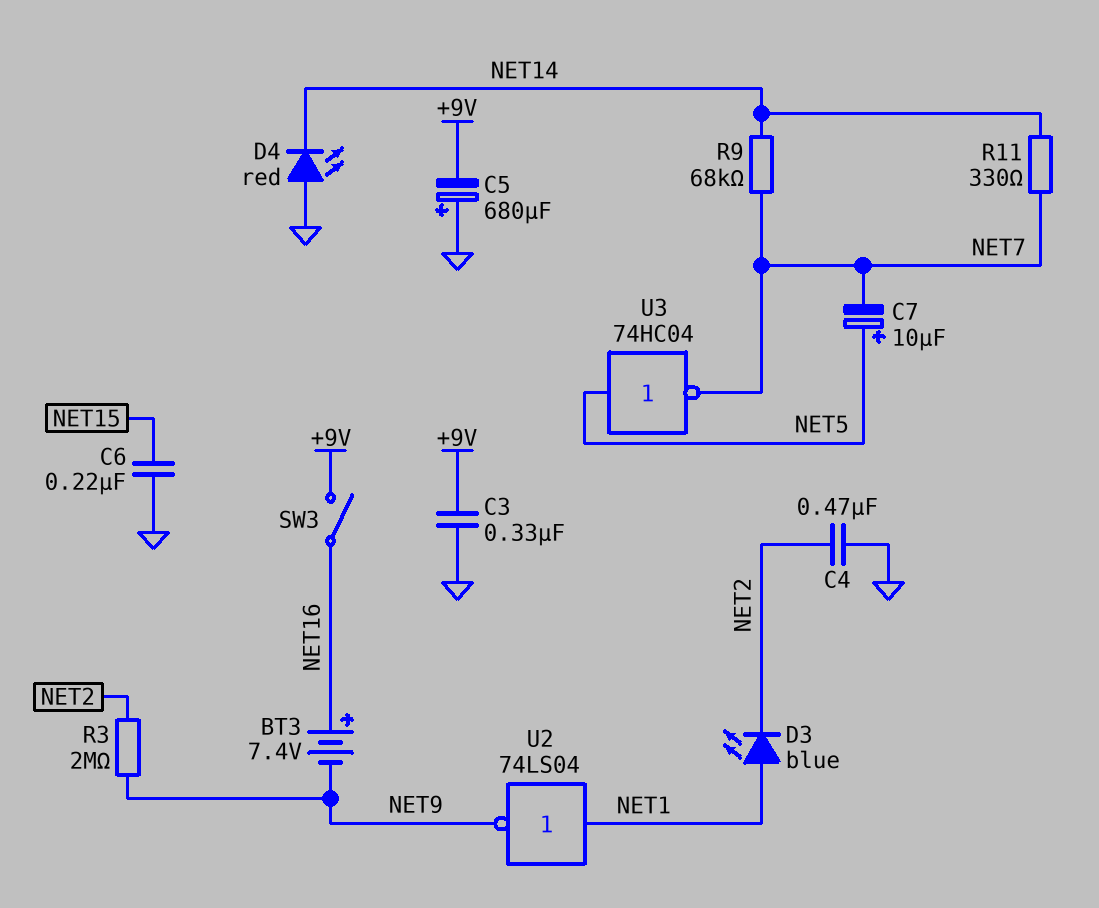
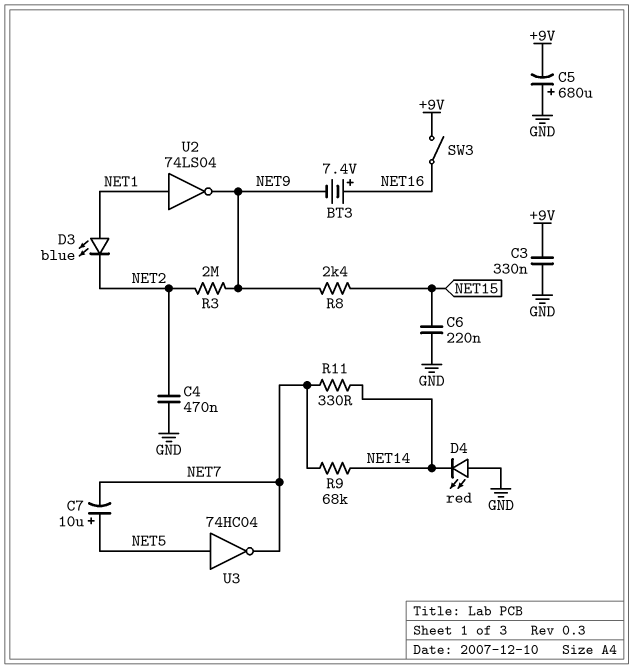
R8: none -> 2.4k (NET9, NET15)

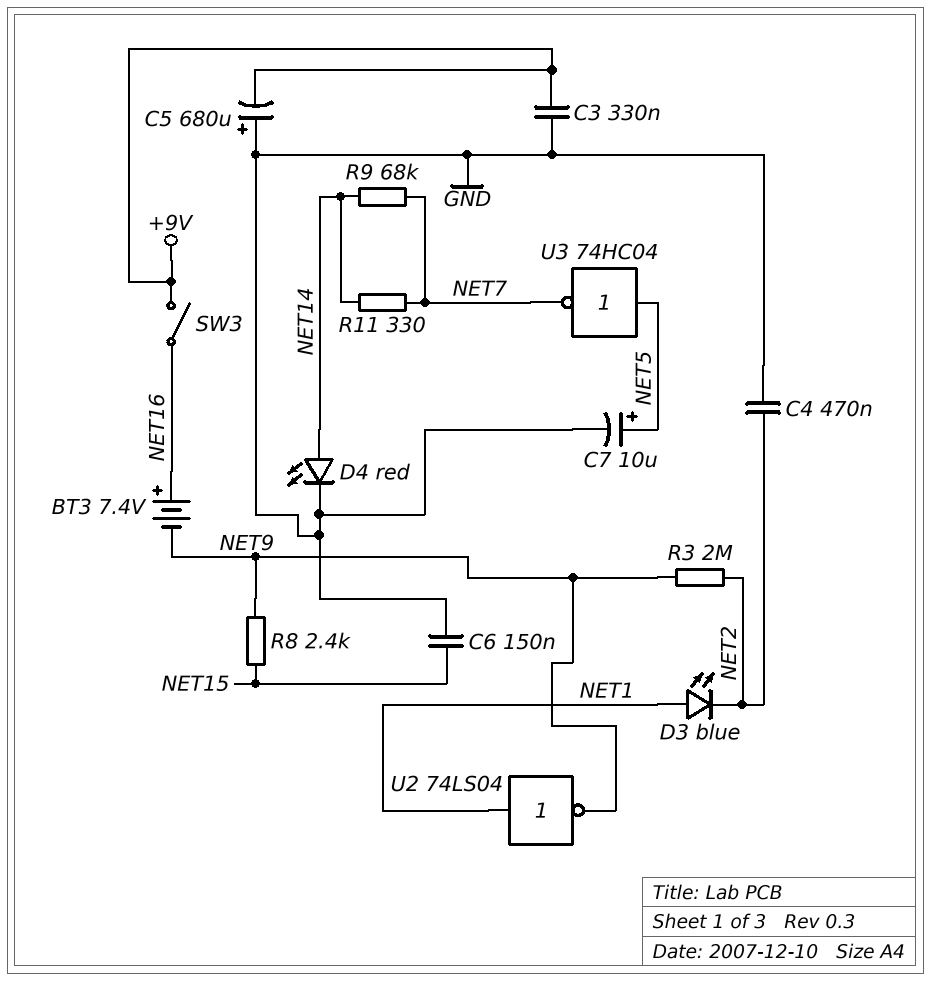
C6: 220nF (GND, NET15) -> 150nF (GND, NET15)
C7: 10uF (plus NET5, minus NET7) -> 10uF (plus NET5, minus GND)
D4: LED red (A GND, K NET14) -> LED red (A NET14, K GND)

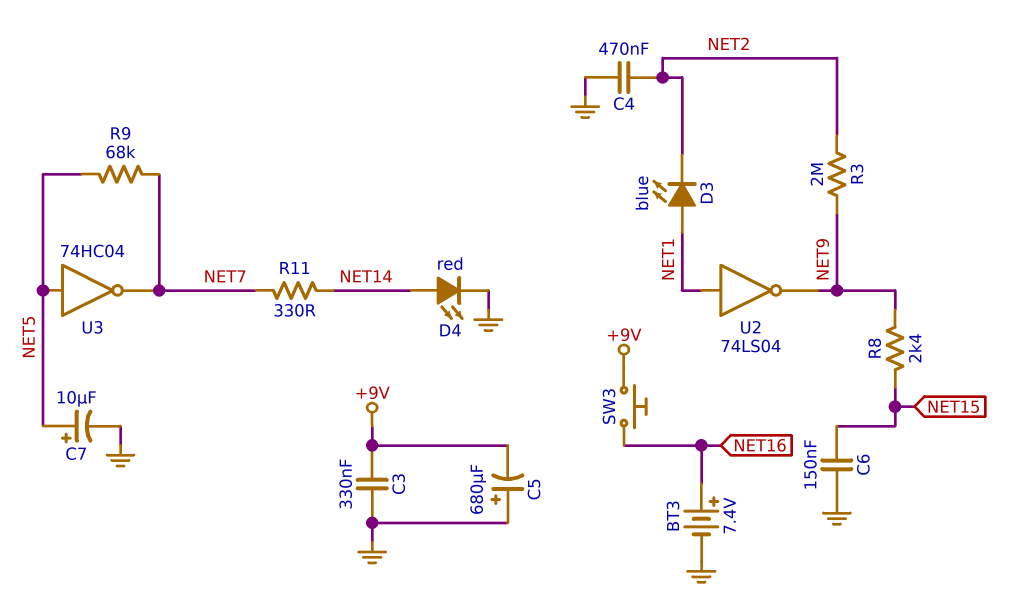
BT3: 7.4V (plus NET16, minus NET9) -> 7.4V (plus NET16, minus GND)
R9: 68k (NET7, NET14) -> 68k (NET5, NET7)
SW3: switch (+9V, NET16) -> button (+9V, NET16)

